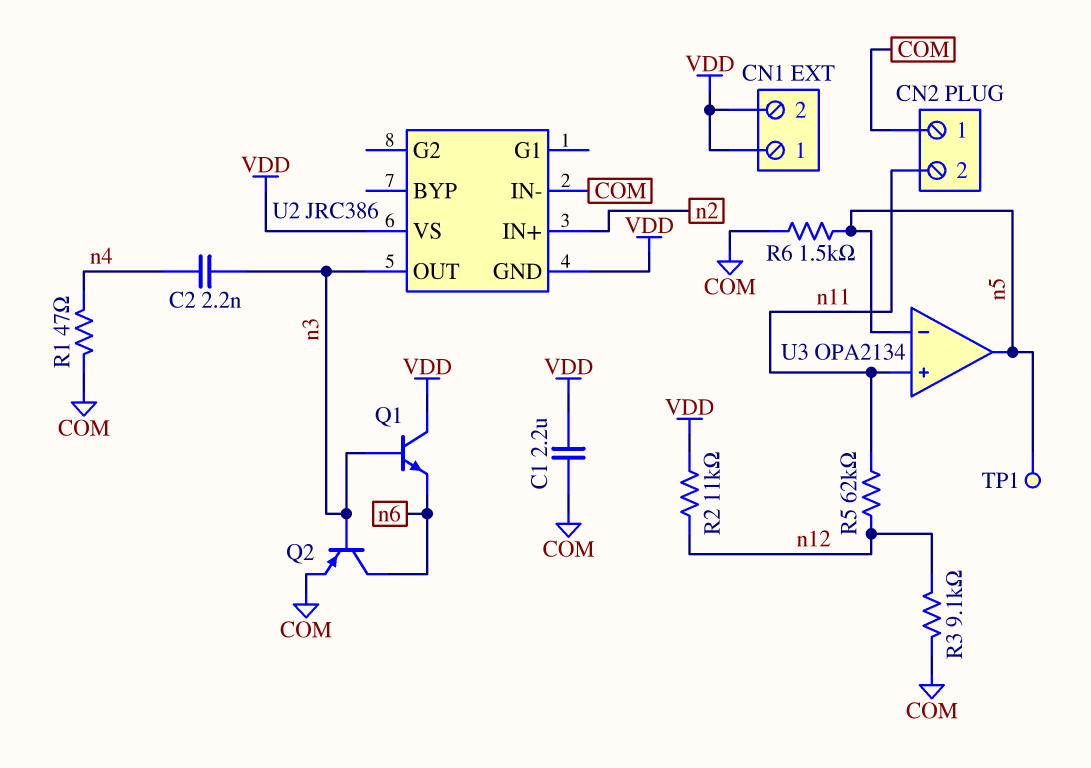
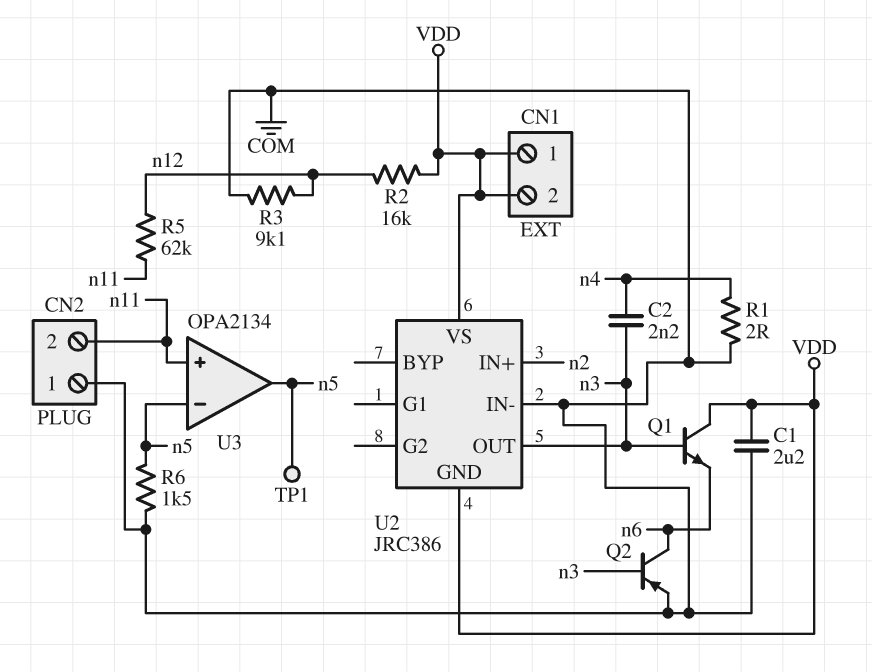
R1: 47 (COM, n4) -> 2 (COM, n4)
R2: 11k (VDD, n12) -> 16k (VDD, n12)

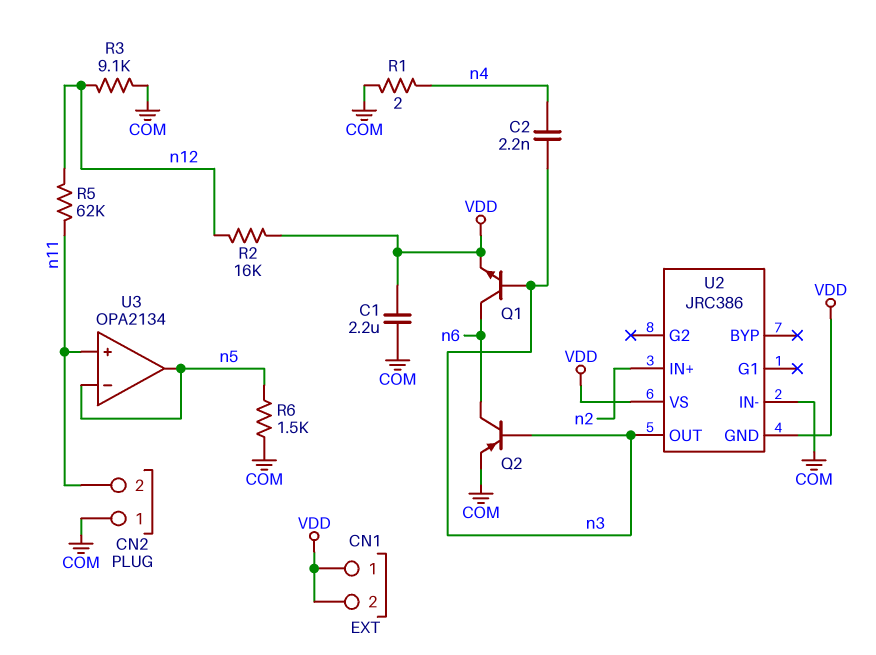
Q1: NPN (B n3, C VDD, E n6) -> NPN (B n3, C n6, E VDD)
TP1: test point (n5) -> none

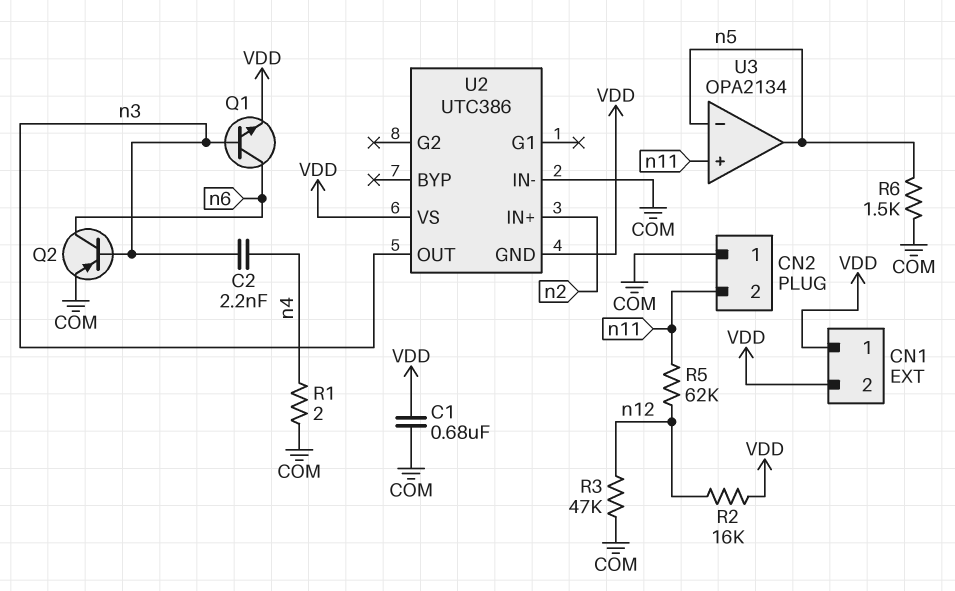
C1: 2.2uF (COM, VDD) -> 680nF (COM, VDD)
R3: 9.1k (COM, n12) -> 47k (COM, n12)
U2: JRC386 -> UTC386

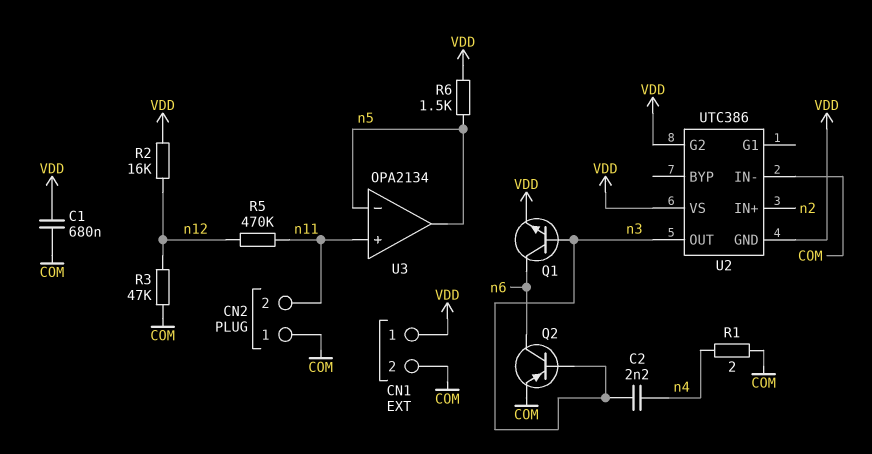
CN1 pin 2: VDD -> COM
R5: 62k (n11, n12) -> 470k (n11, n12)
R6: 1.5k (COM, n5) -> 1.5k (VDD, n5)
U2 pin G2: none -> VDD

